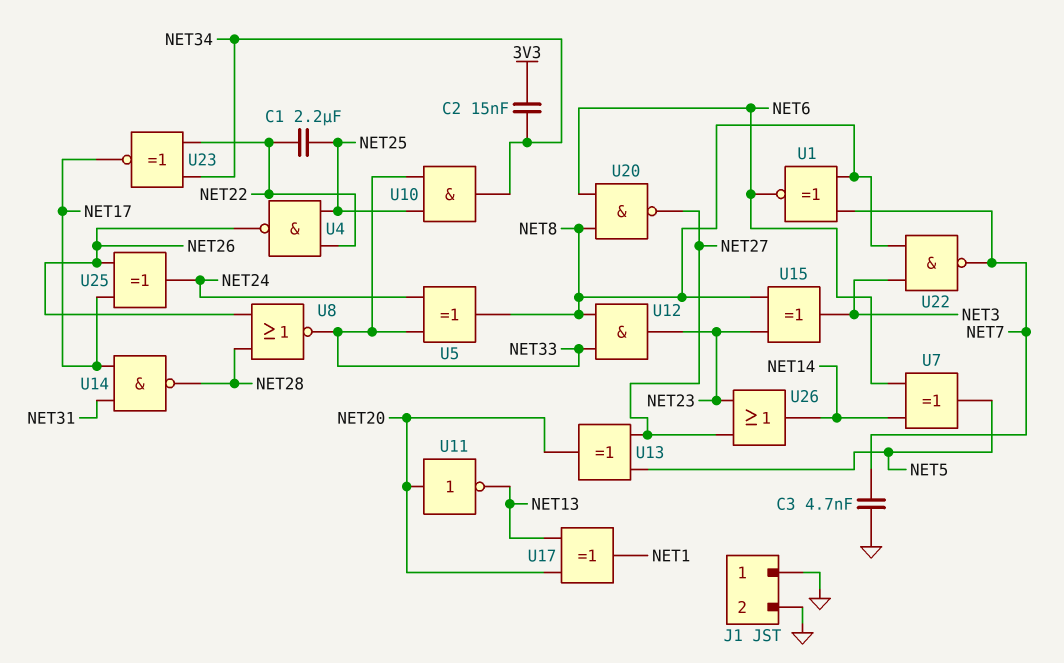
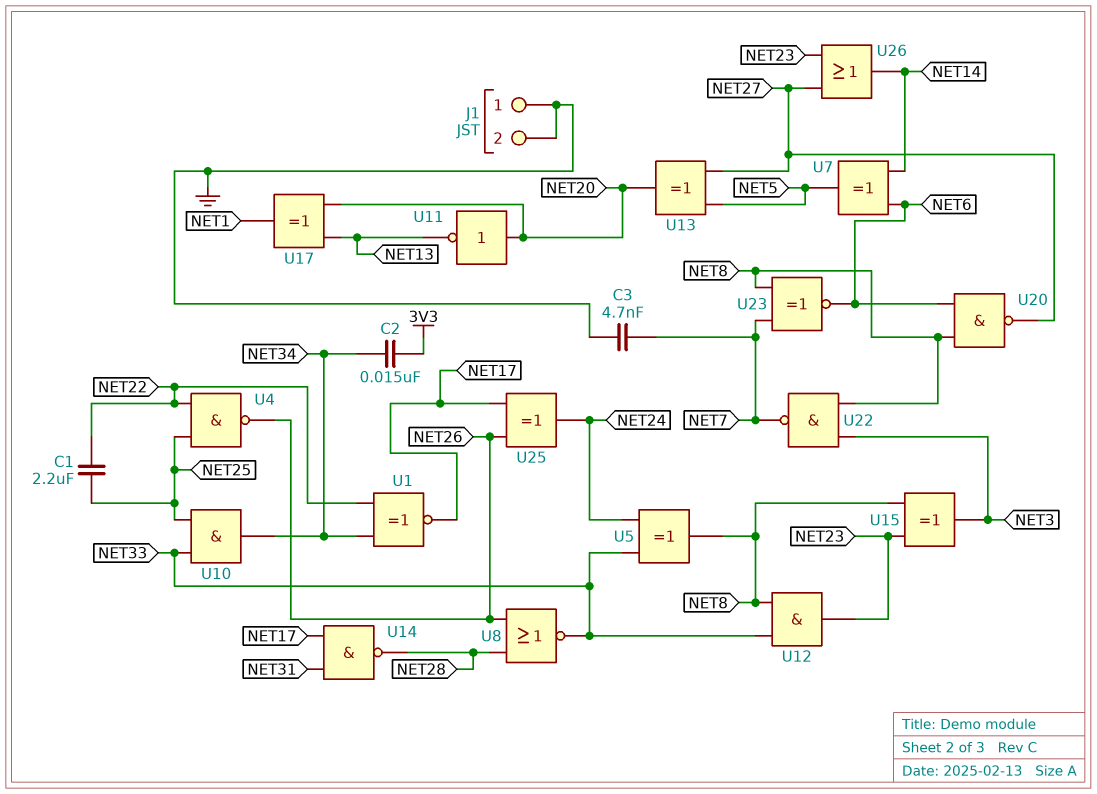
U1: XNOR (in NET7, in NET8, out NET6) -> XNOR (in NET22, in NET34, out NET17)
U23: XNOR (in NET22, in NET34, out NET17) -> XNOR (in NET7, in NET8, out NET6)

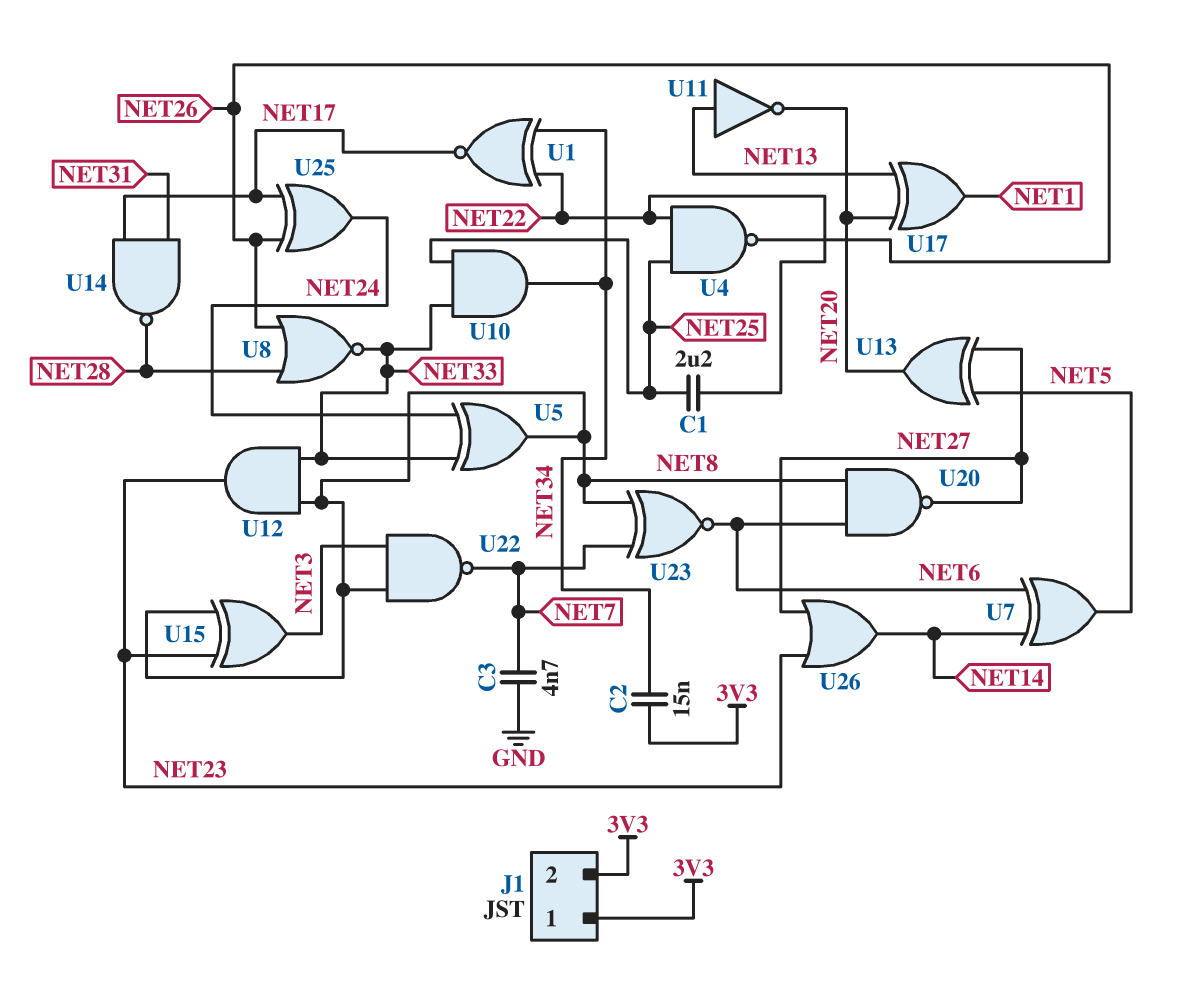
J1 pin 1: GND -> 3V3
J1 pin 2: GND -> 3V3
U11: NOT (in NET20, out NET13) -> NOT (in NET13, out NET20)

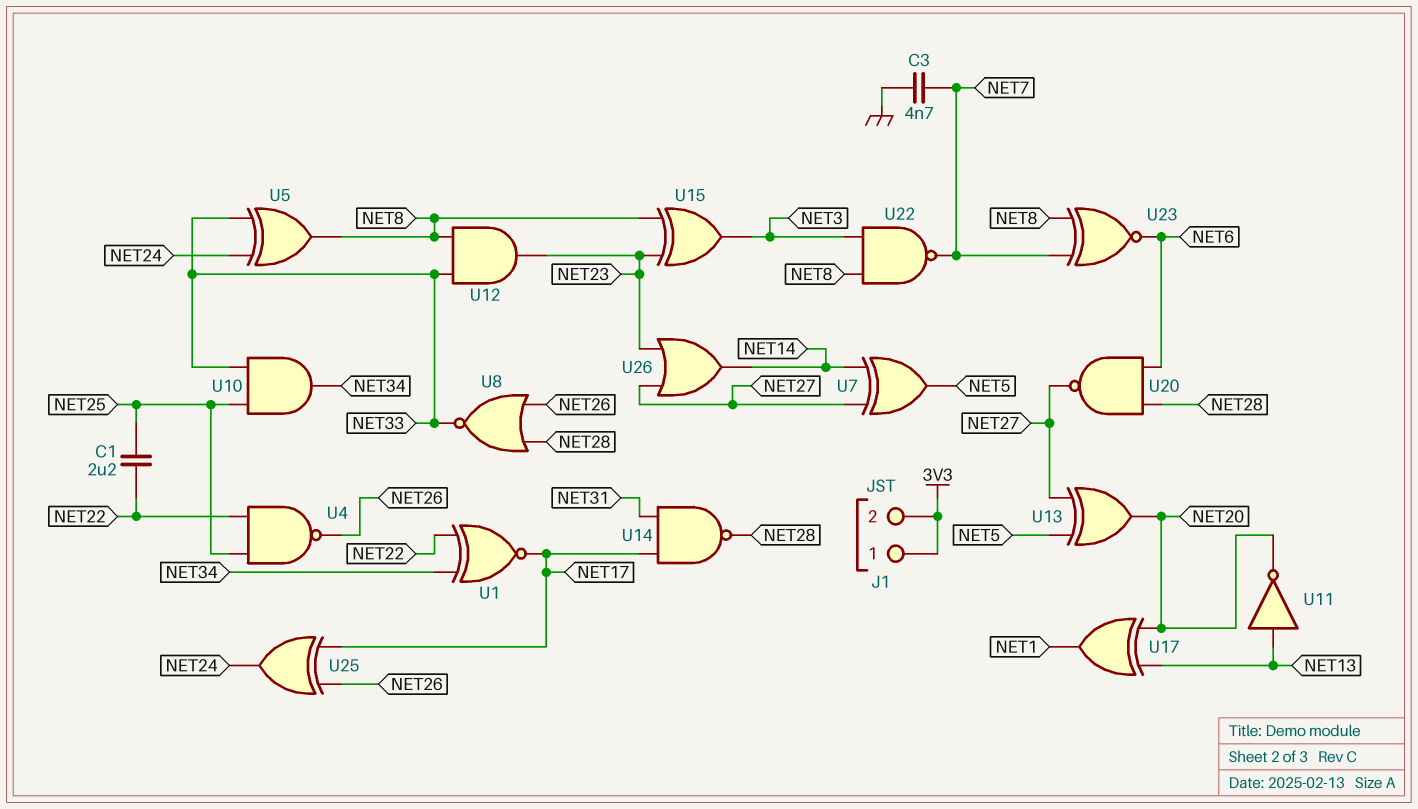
C2: 15nF (3V3, NET34) -> none
U7: XOR (in NET6, in NET14, out NET5) -> XOR (in NET14, in NET27, out NET5)
U20: NAND (in NET6, in NET8, out NET27) -> NAND (in NET6, in NET28, out NET27)

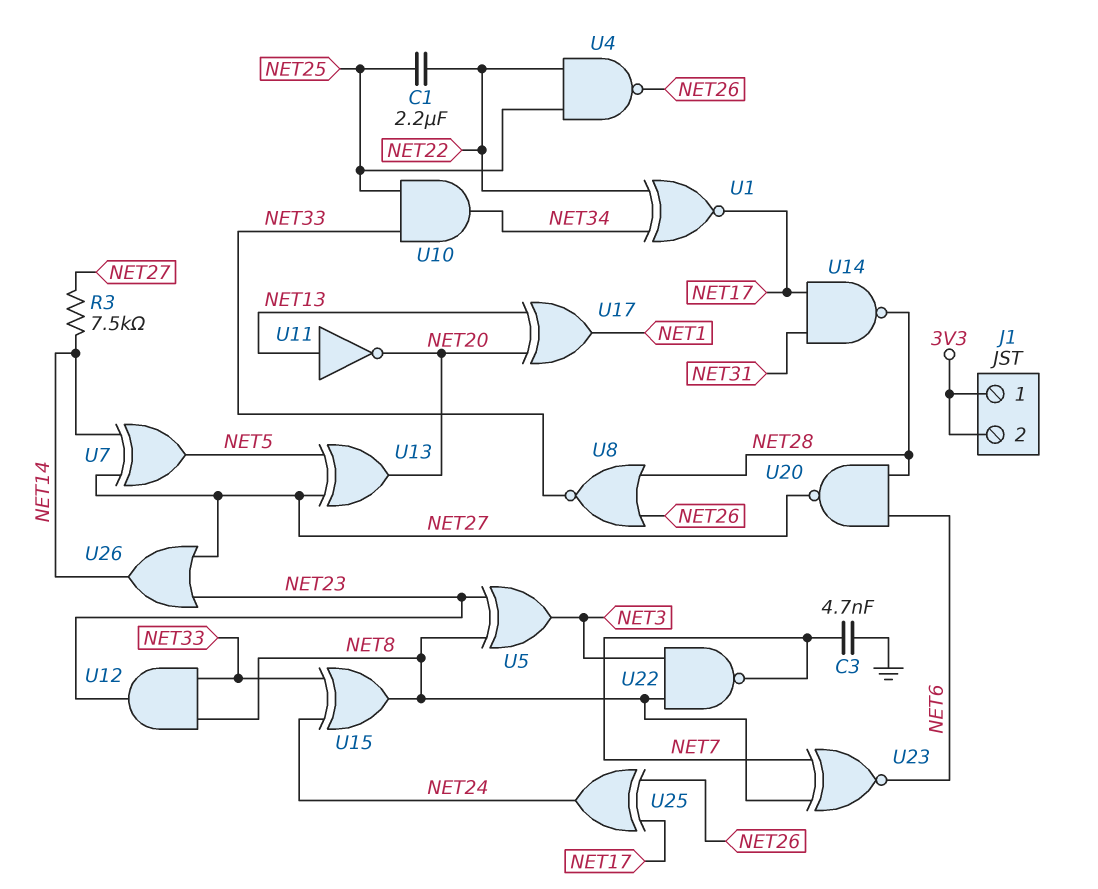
R3: none -> 7.5k (NET14, NET27)
U5: XOR (in NET24, in NET33, out NET8) -> XOR (in NET8, in NET23, out NET3)
U15: XOR (in NET8, in NET23, out NET3) -> XOR (in NET24, in NET33, out NET8)

